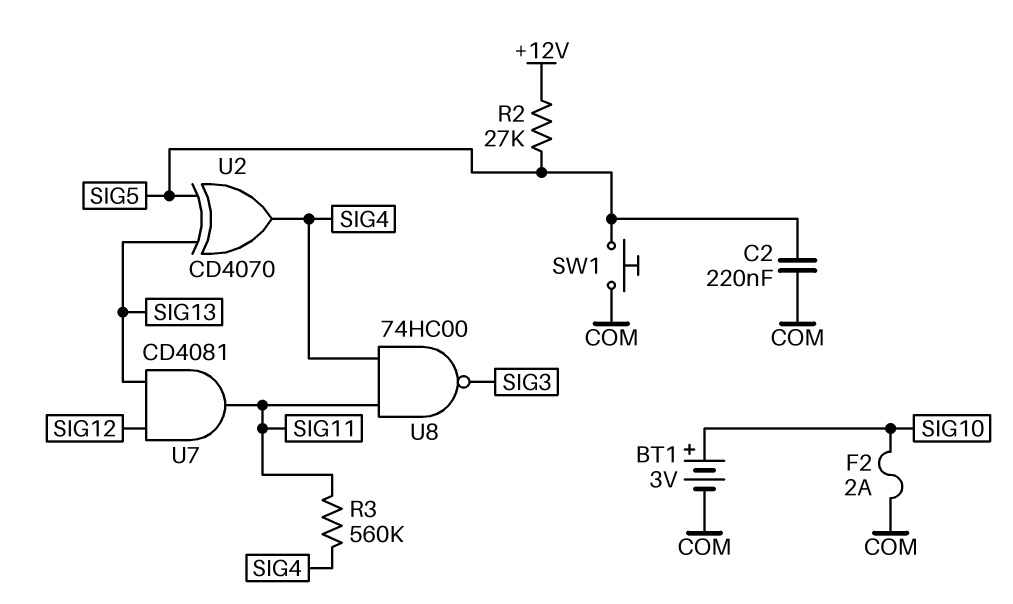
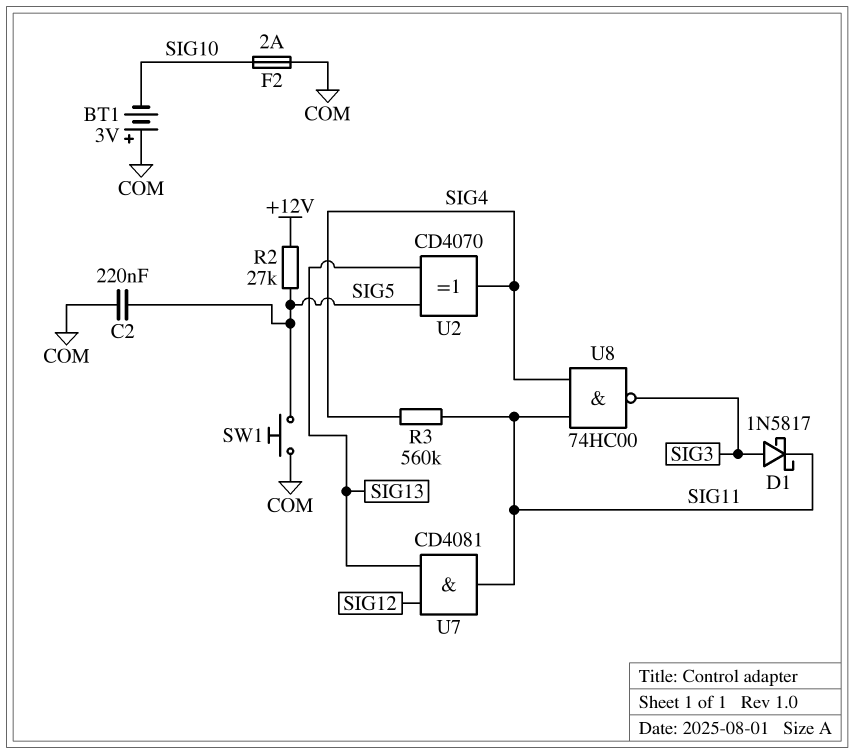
BT1: 3V (plus SIG10, minus COM) -> 3V (plus COM, minus SIG10)
D1: none -> schottky 1N5817 (A SIG3, K SIG11)

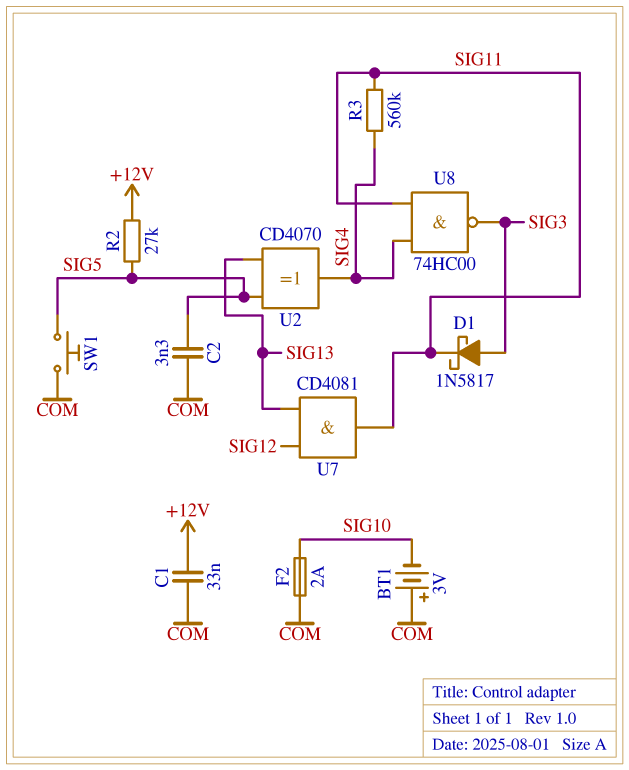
C1: none -> 33nF (+12V, COM)
C2: 220nF (COM, SIG5) -> 3.3nF (COM, SIG5)

